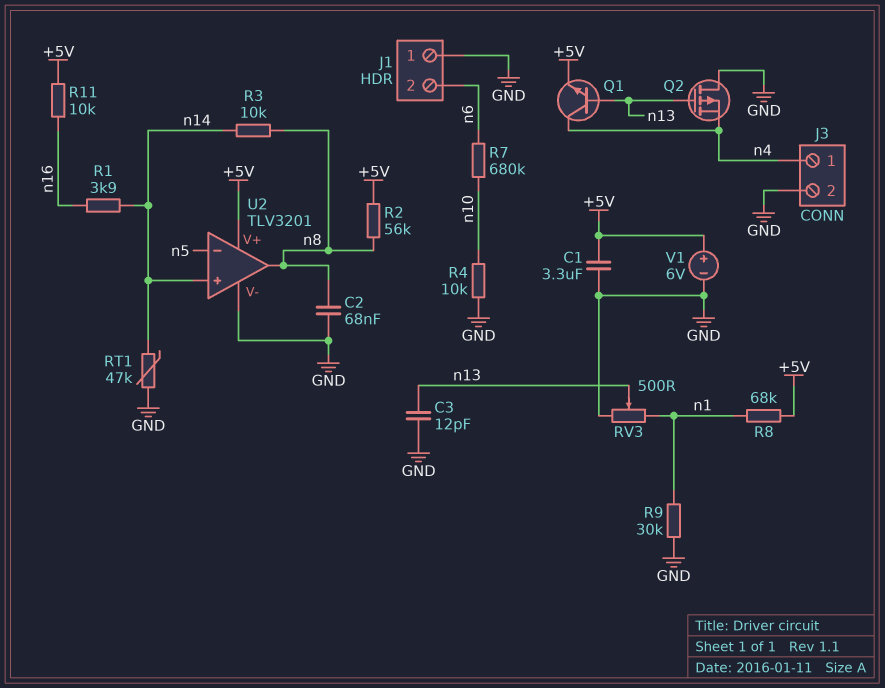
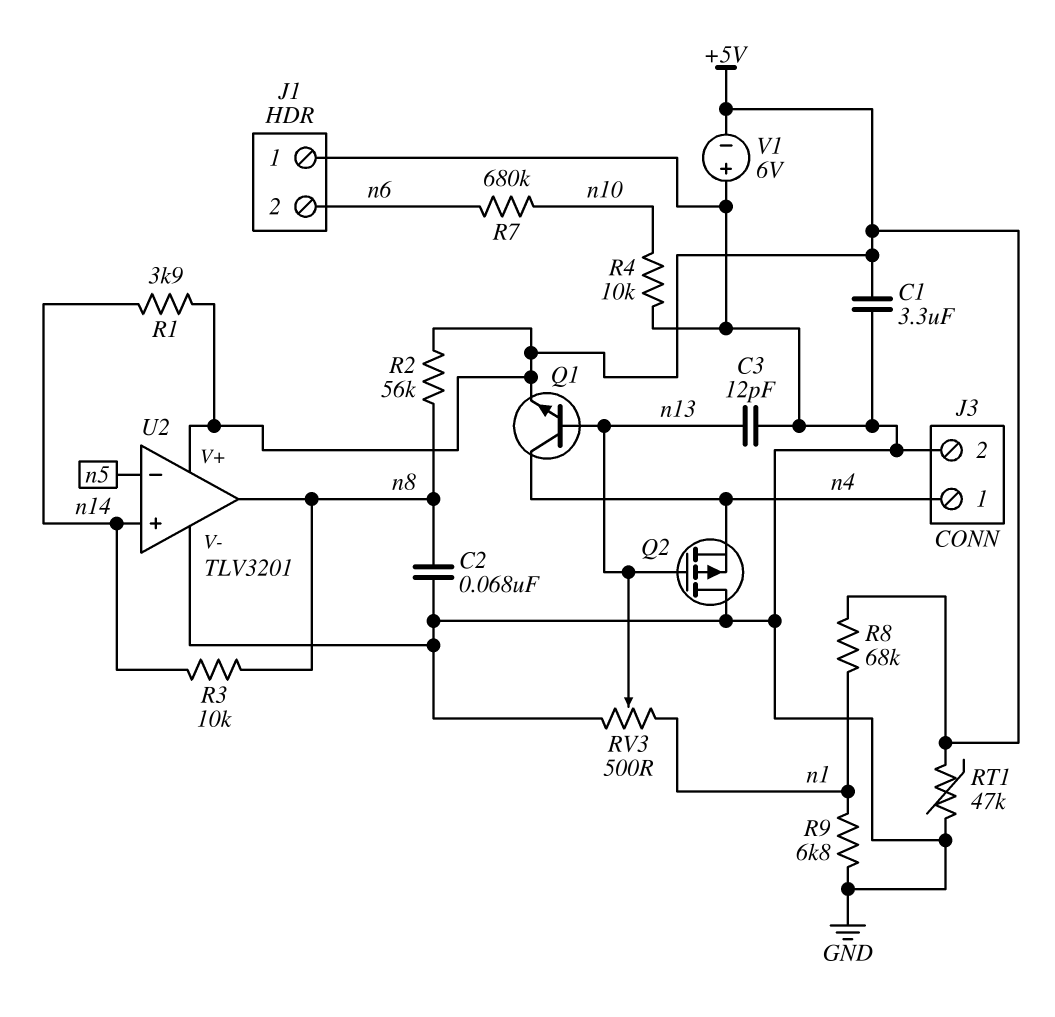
R1: 3.9k (n14, n16) -> 3.9k (+5V, n14)
R9: 30k (GND, n1) -> 6.8k (GND, n1)
R11: 10k (+5V, n16) -> none
RT1: 47k (GND, n14) -> 47k (+5V, GND)
V1: 6V (plus +5V, minus GND) -> 6V (plus GND, minus +5V)

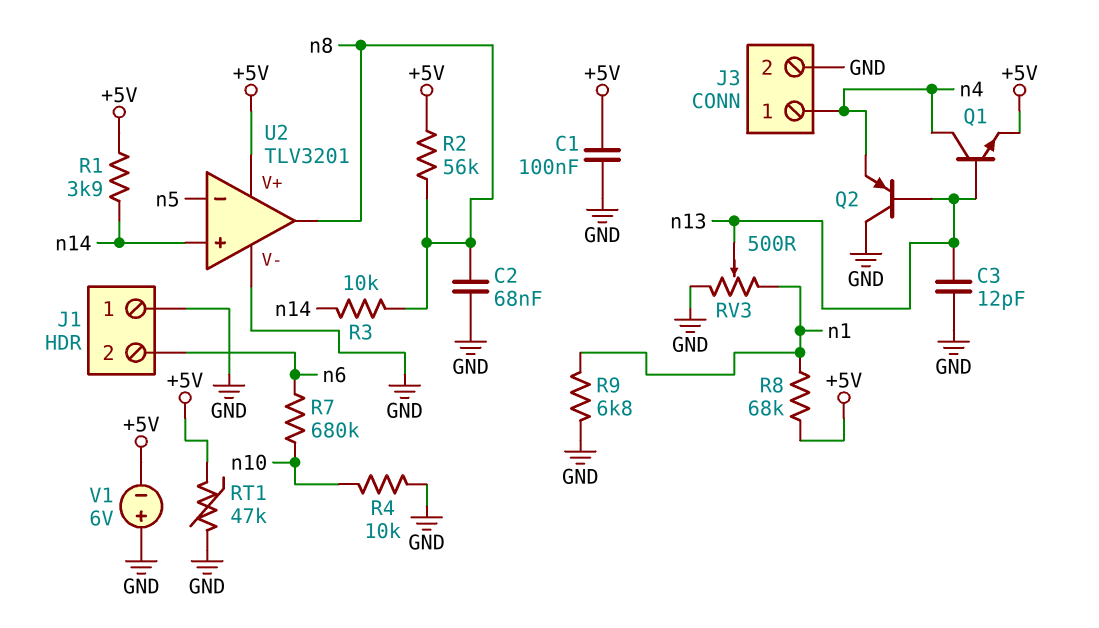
C1: 3.3uF (+5V, GND) -> 100nF (+5V, GND)
Q2: PMOS (G n13, D GND, S n4) -> PNP (B n13, C GND, E n4)

